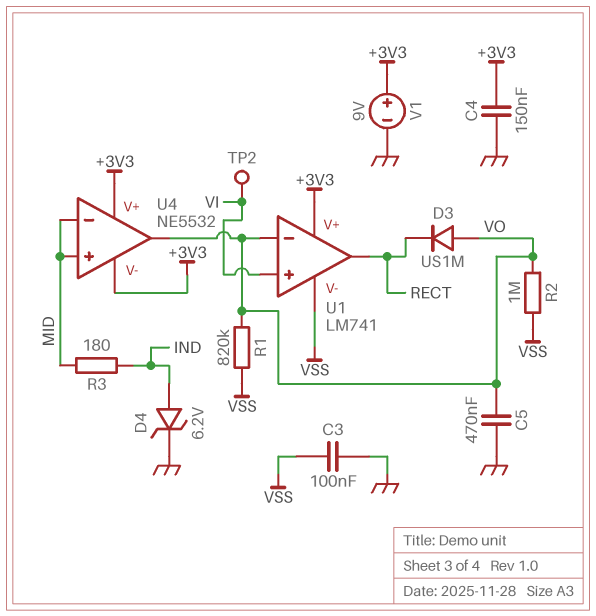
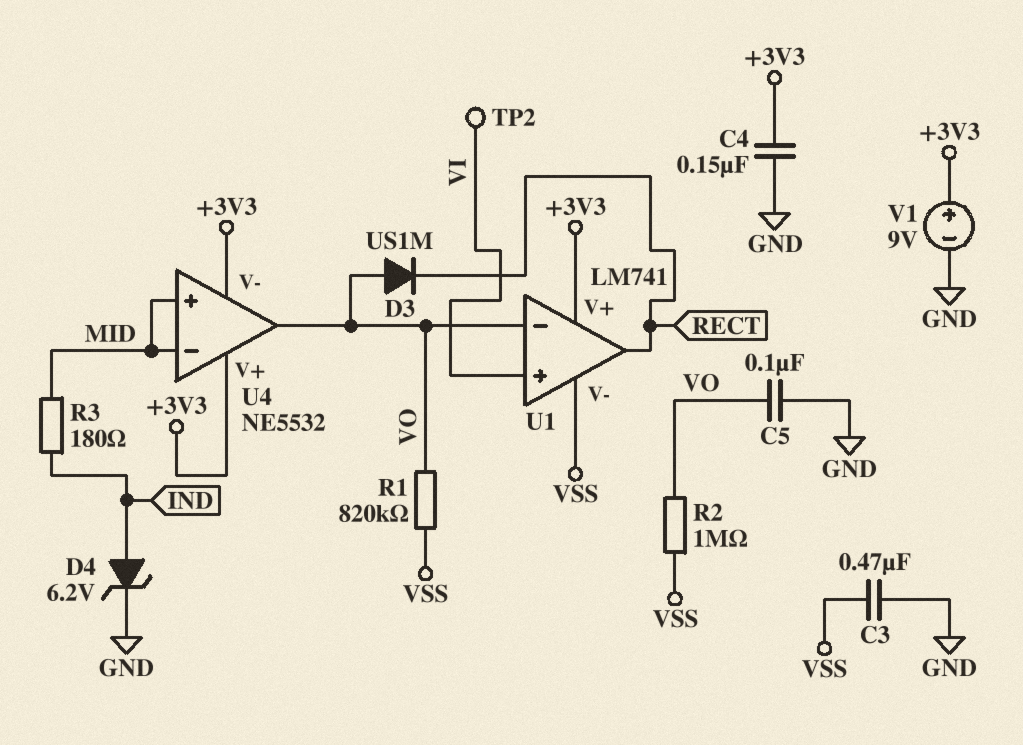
C3: 100nF (GND, VSS) -> 470nF (GND, VSS)
C5: 470nF (GND, VO) -> 100nF (GND, VO)

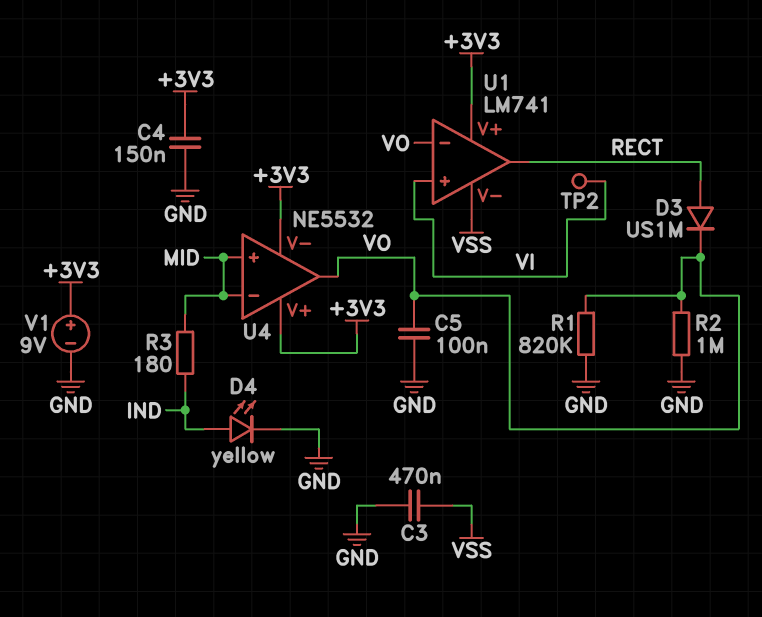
D3: diode US1M (A VO, K RECT) -> diode US1M (A RECT, K VO)
D4: zener 6.2V (A IND, K GND) -> LED yellow (A IND, K GND)
R1: 820k (VO, VSS) -> 820k (GND, VO)
R2: 1M (VO, VSS) -> 1M (GND, VO)

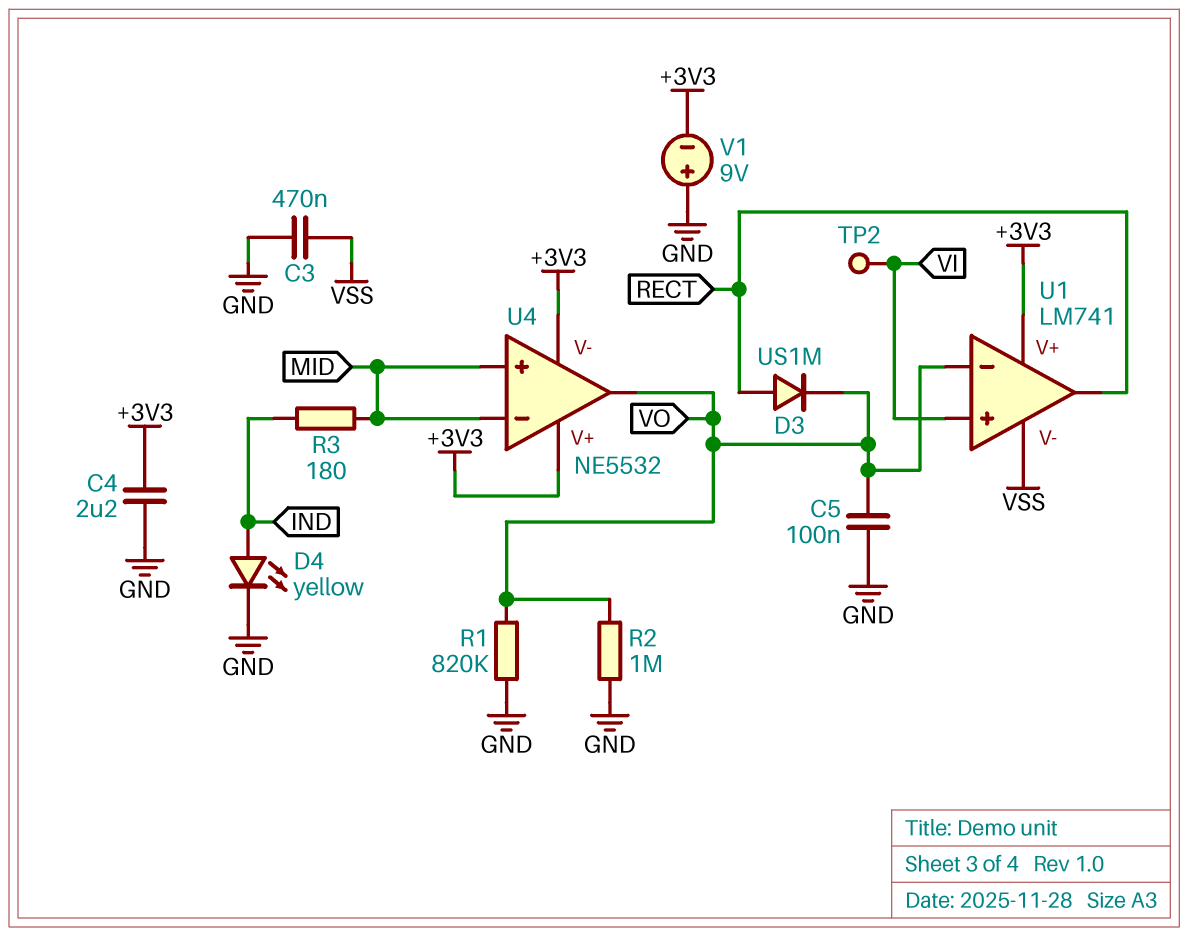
C4: 150nF (+3V3, GND) -> 2.2uF (+3V3, GND)
V1: 9V (plus +3V3, minus GND) -> 9V (plus GND, minus +3V3)

